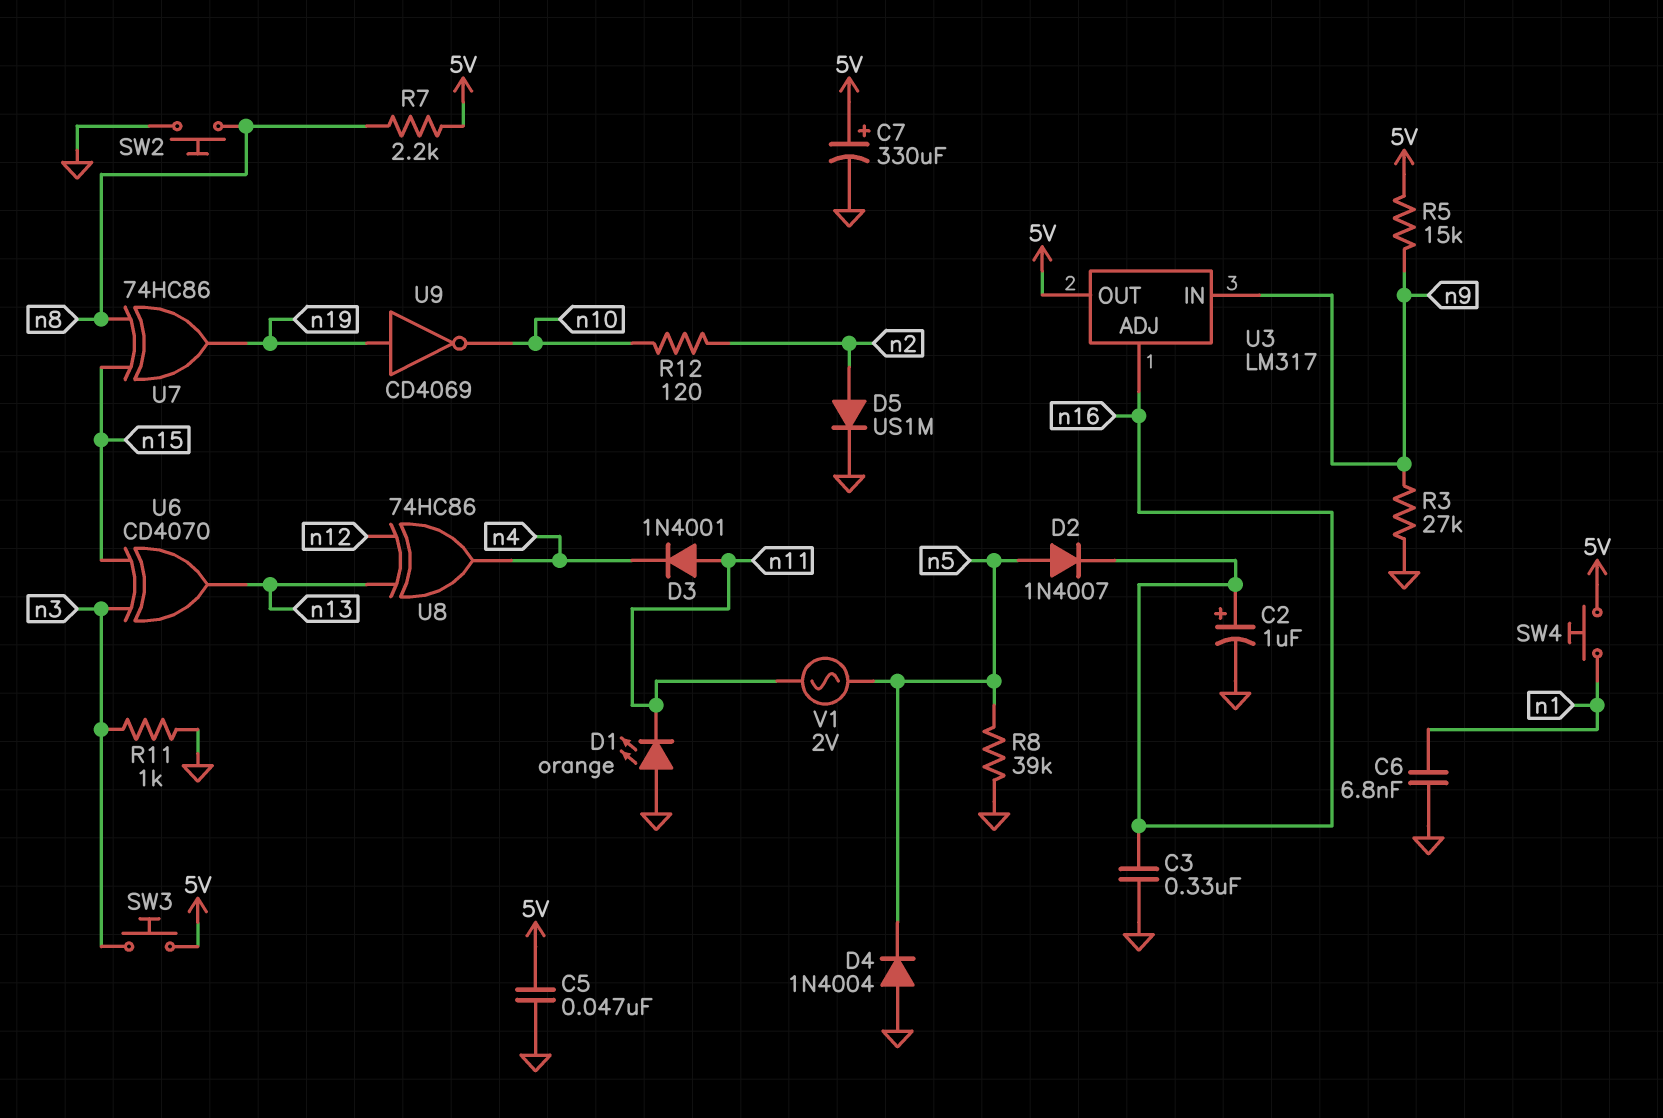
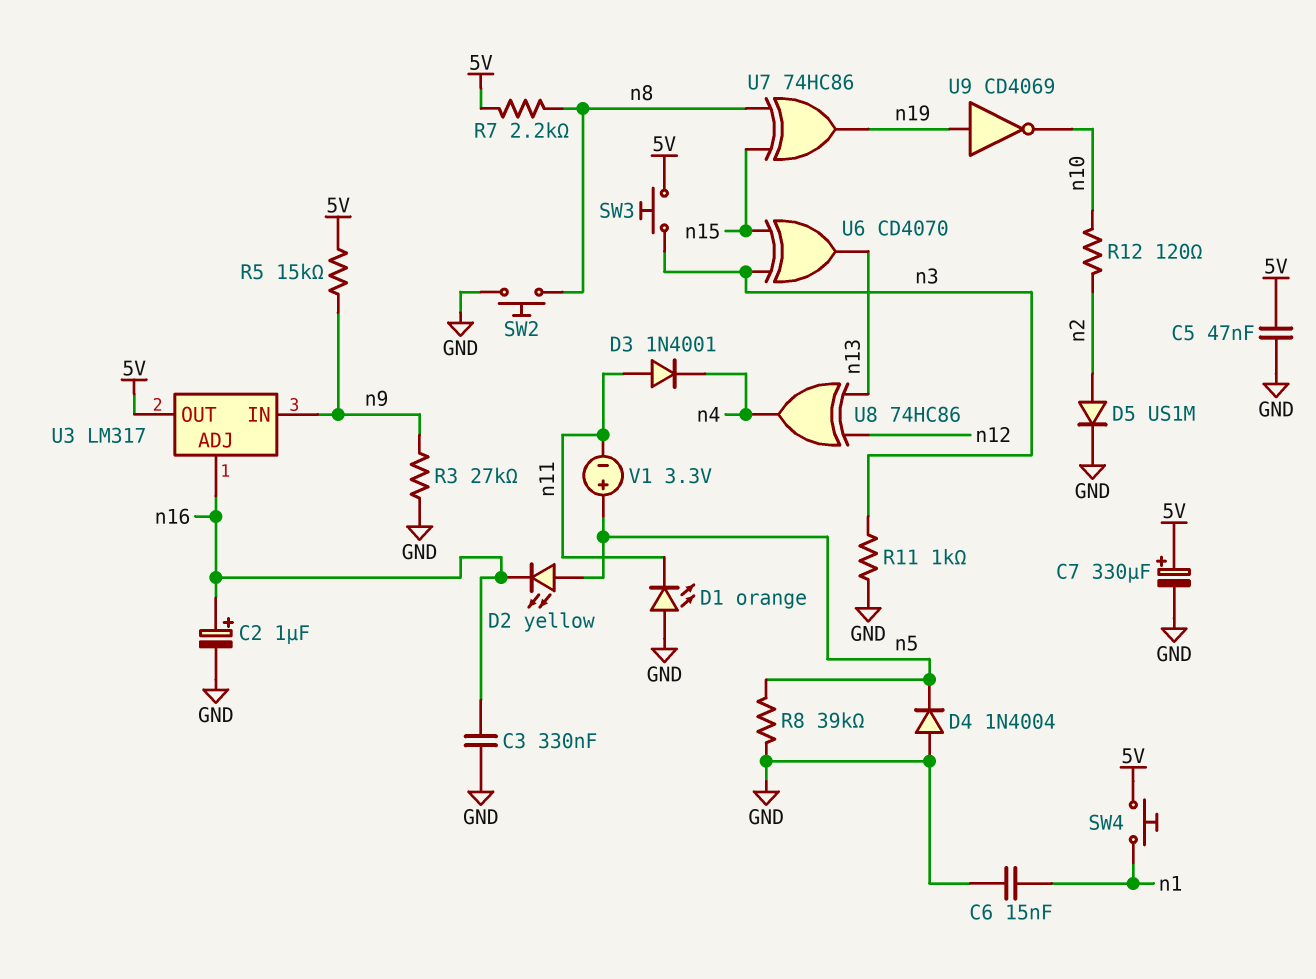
C6: 6.8nF (GND, n1) -> 15nF (GND, n1)
D2: diode 1N4007 (A n5, K n16) -> LED yellow (A n5, K n16)
V1: AC 2V (n5, n11) -> 3.3V (plus n5, minus n11)

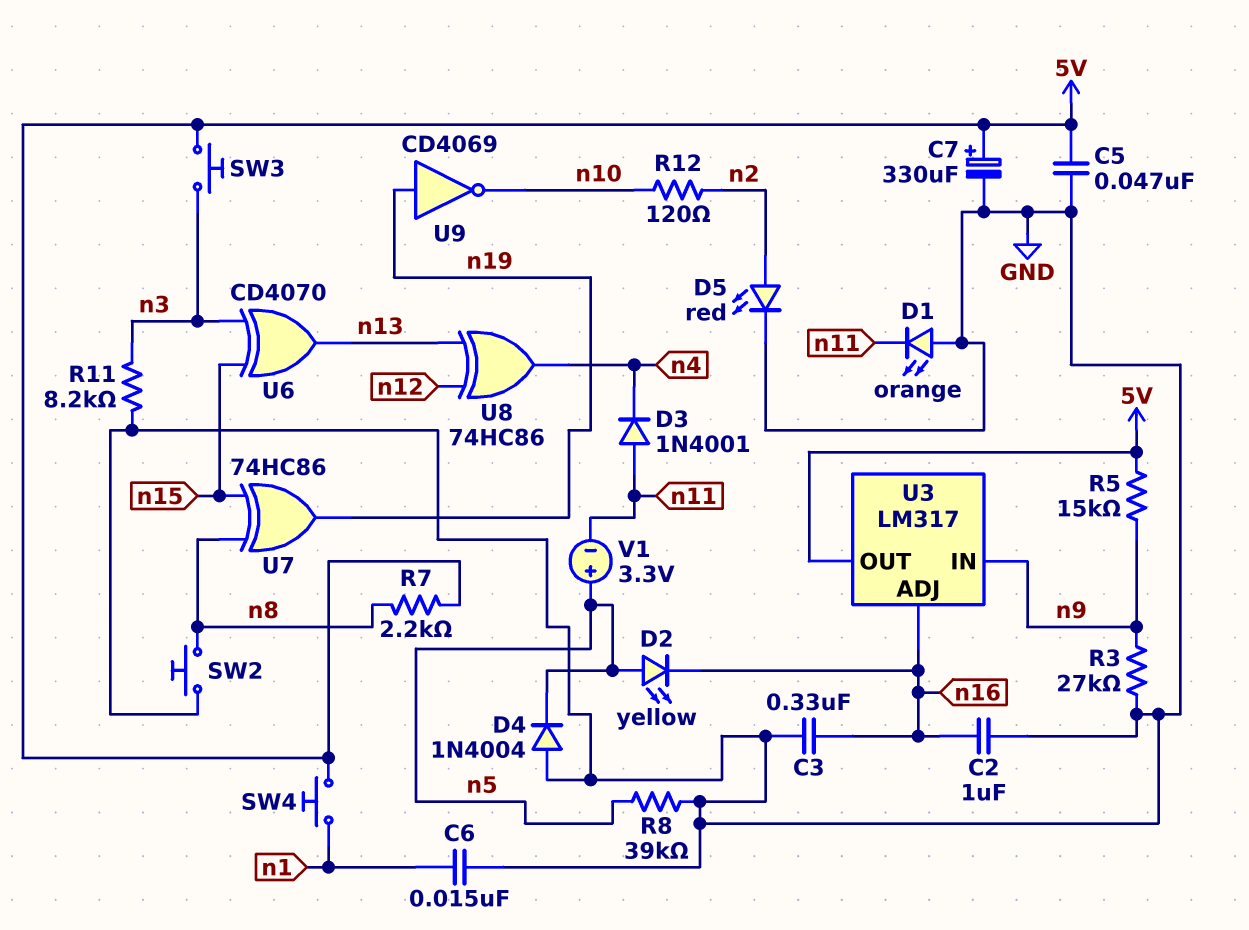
C2: 1uF (plus n16, minus GND) -> 1uF (GND, n16)
D5: diode US1M (A n2, K GND) -> LED red (A n2, K GND)
R11: 1k (GND, n3) -> 8.2k (GND, n3)

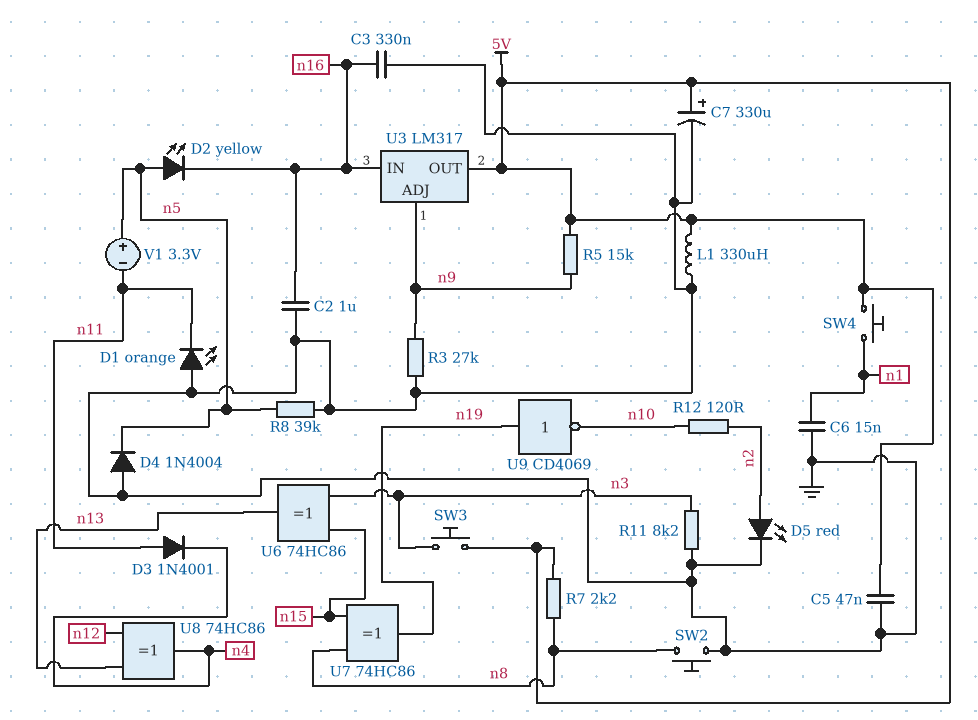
L1: none -> 330uH (5V, GND)
U3 pin ADJ: n16 -> n9
U3 pin IN: n9 -> n16
U6: XOR CD4070 (in n3, in n15, out n13) -> XOR 74HC86 (in n3, in n15, out n13)

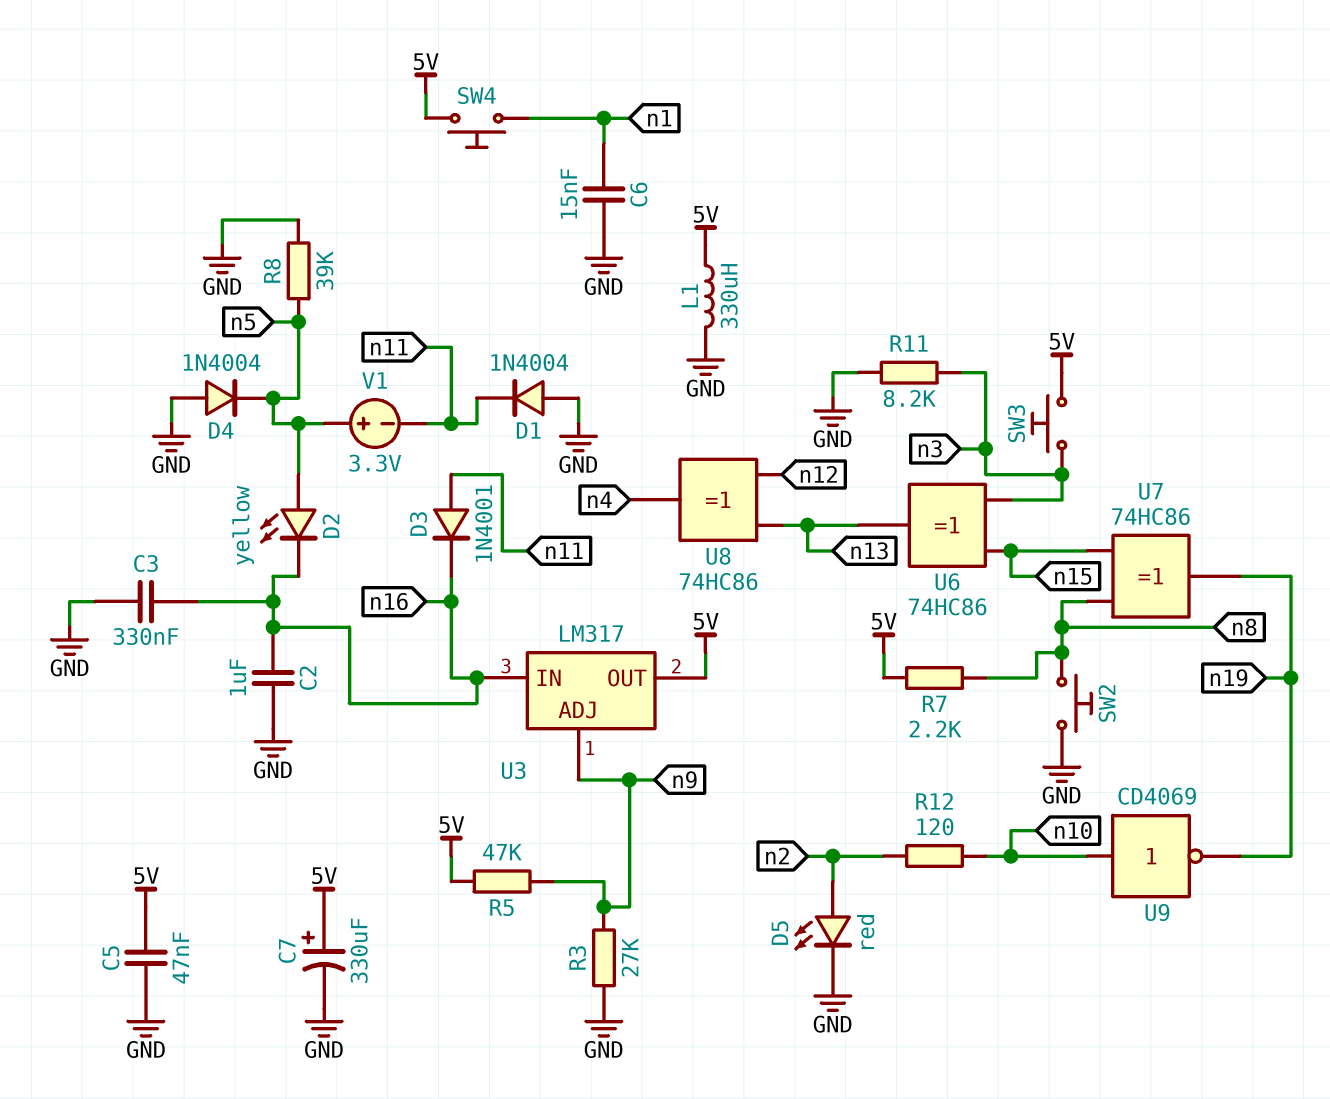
D1: LED orange (A GND, K n11) -> diode 1N4004 (A GND, K n11)
D3: diode 1N4001 (A n11, K n4) -> diode 1N4001 (A n11, K n16)
R5: 15k (5V, n9) -> 47k (5V, n9)
U9: NOT CD4069 (in n19, out n10) -> NOT CD4069 (in n10, out n19)

